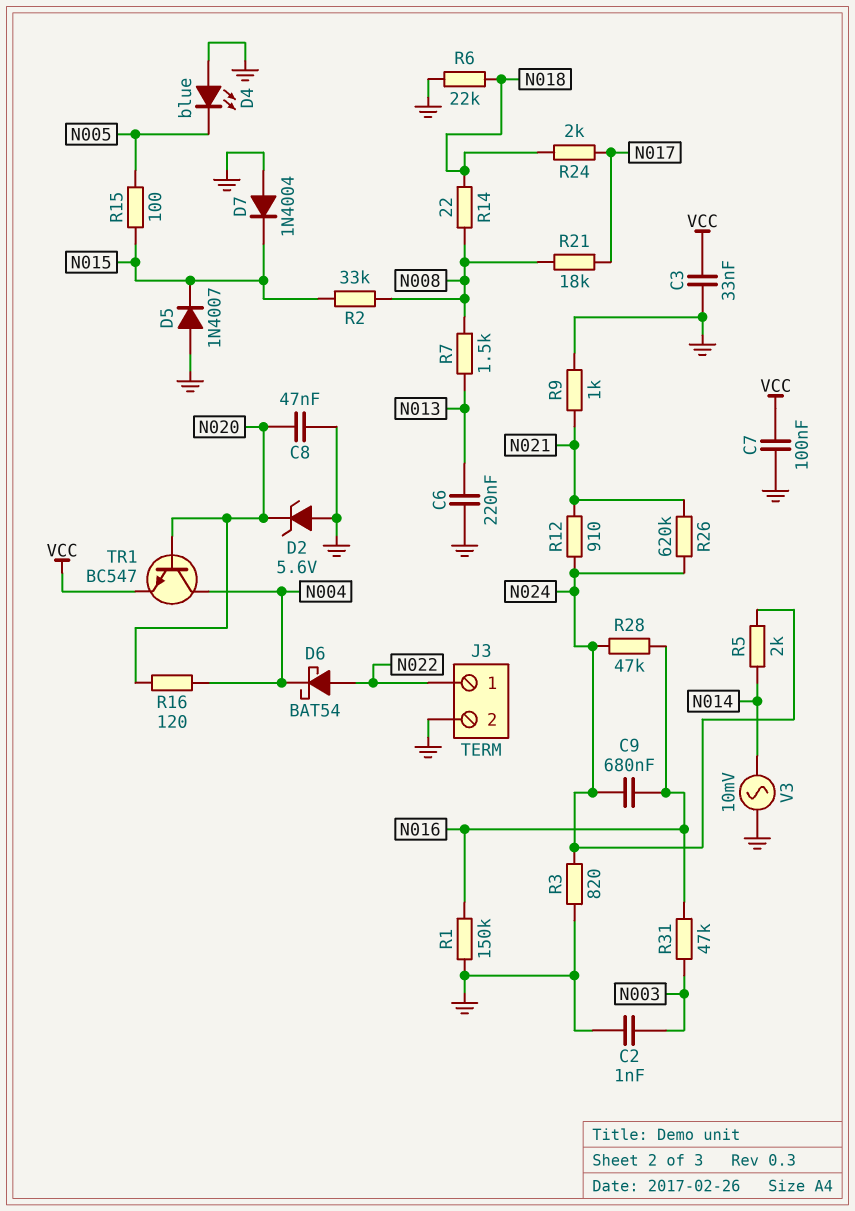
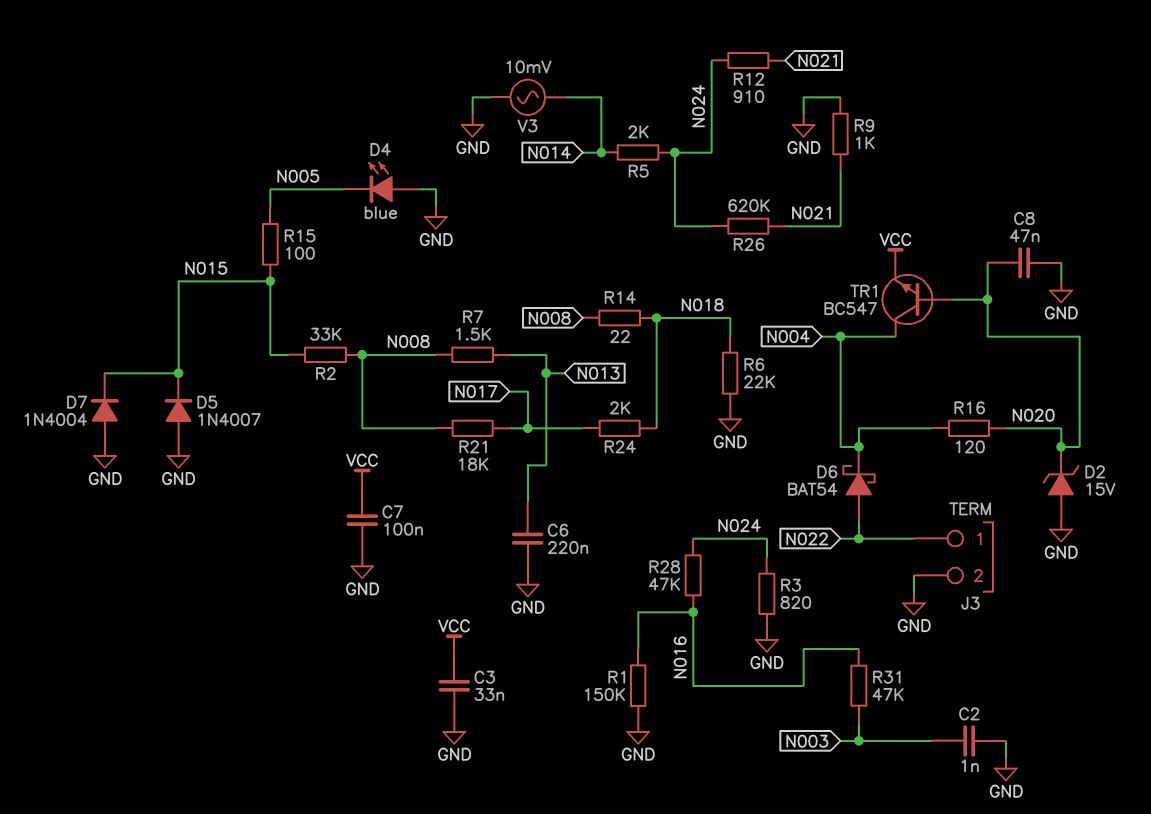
C9: 680nF (N016, N024) -> none
D2: zener 5.6V (A GND, K N020) -> zener 15V (A GND, K N020)

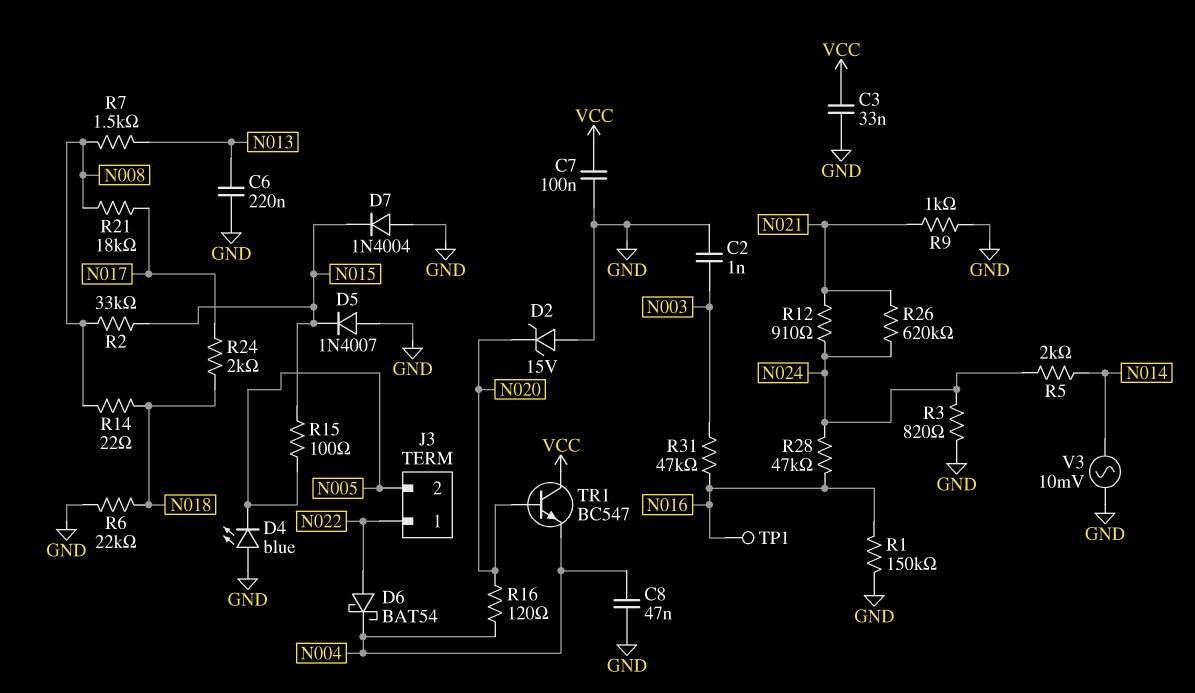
C8: 47nF (GND, N020) -> 47nF (GND, N004)
J3 pin 2: GND -> N005
TP1: none -> test point (N016)
TR1: NPN BC547 (B N020, C N004, E VCC) -> NPN BC547 (B N020, C VCC, E N004)

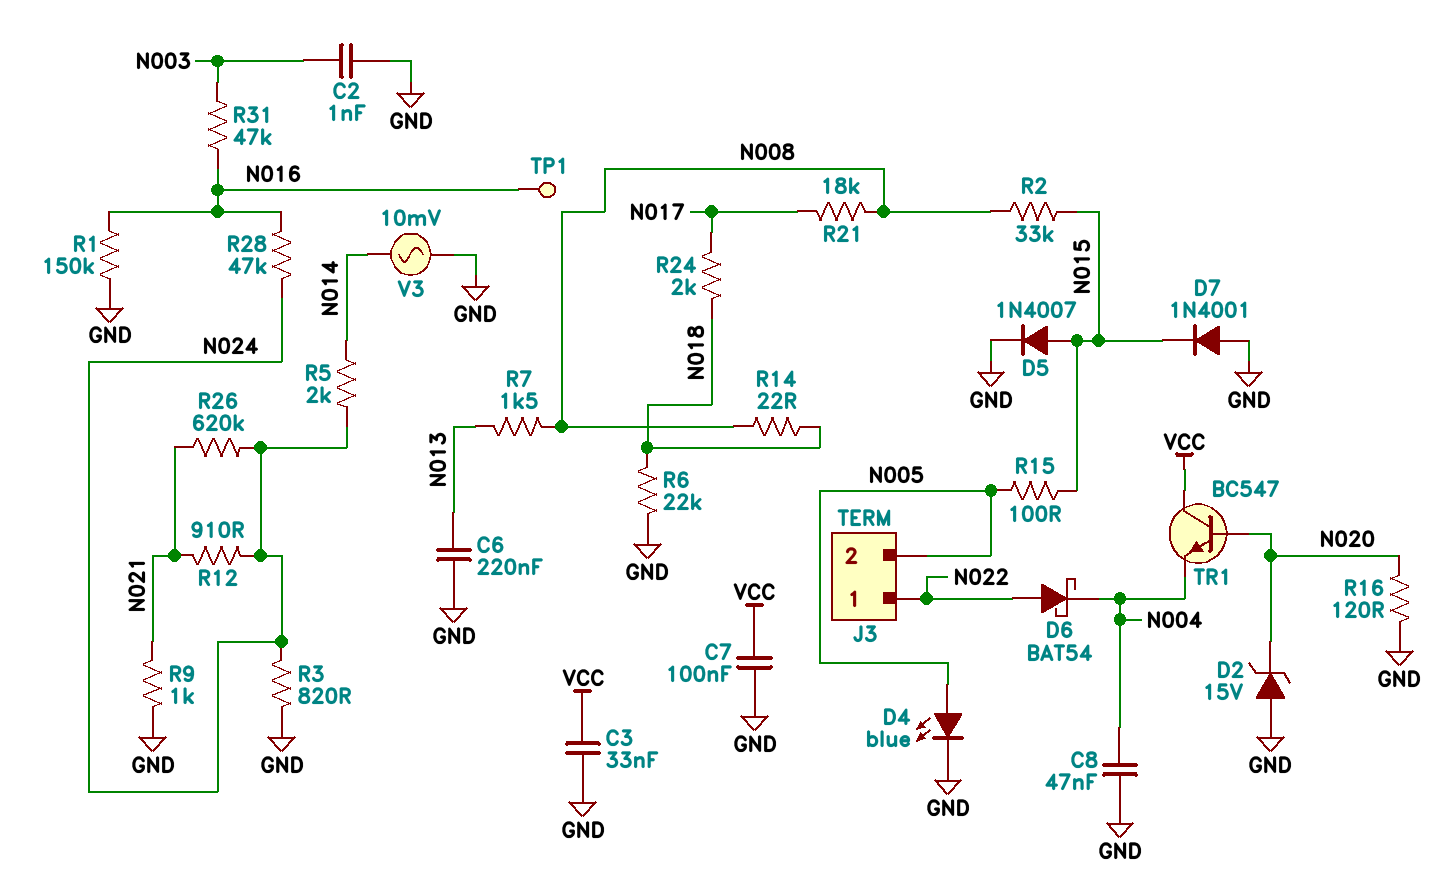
D4: LED blue (A GND, K N005) -> LED blue (A N005, K GND)
D5: diode 1N4007 (A GND, K N015) -> diode 1N4007 (A N015, K GND)
D7: diode 1N4004 (A GND, K N015) -> diode 1N4001 (A GND, K N015)
R16: 120 (N004, N020) -> 120 (GND, N020)

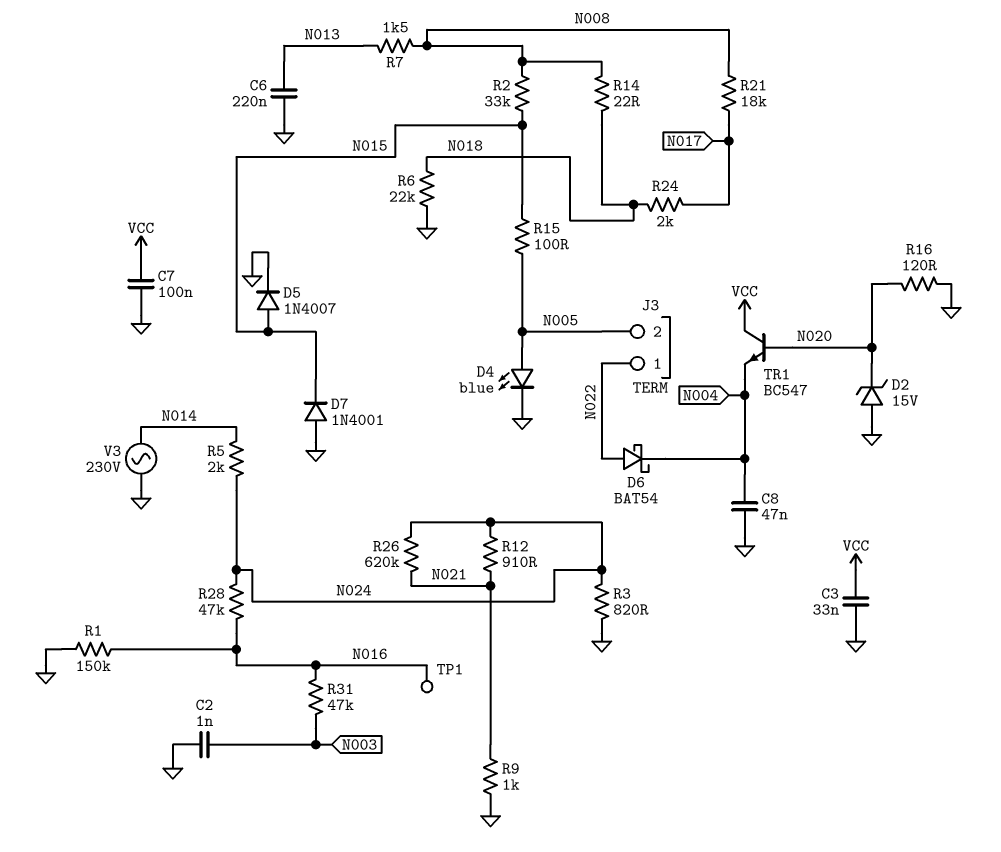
V3: AC 10mV (GND, N014) -> AC 230V (GND, N014)

